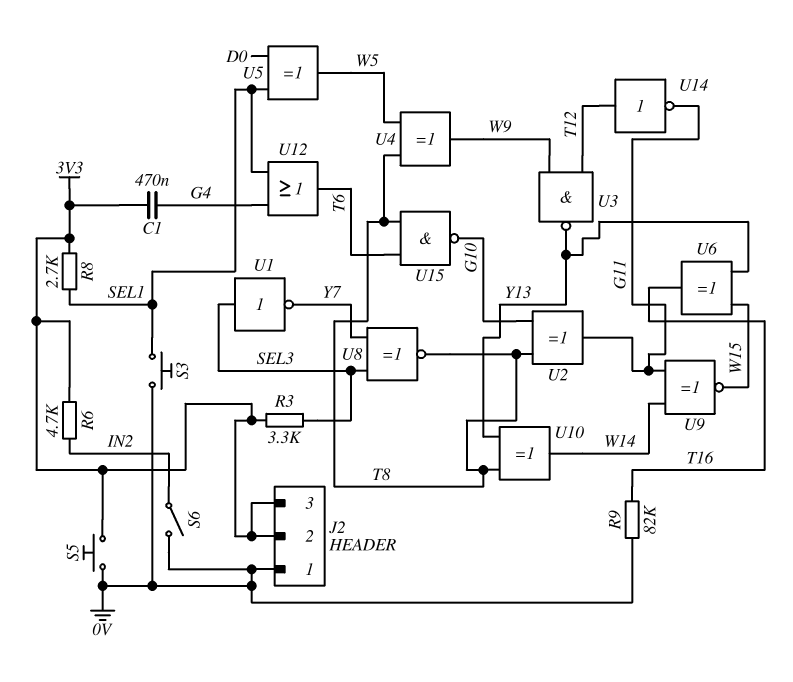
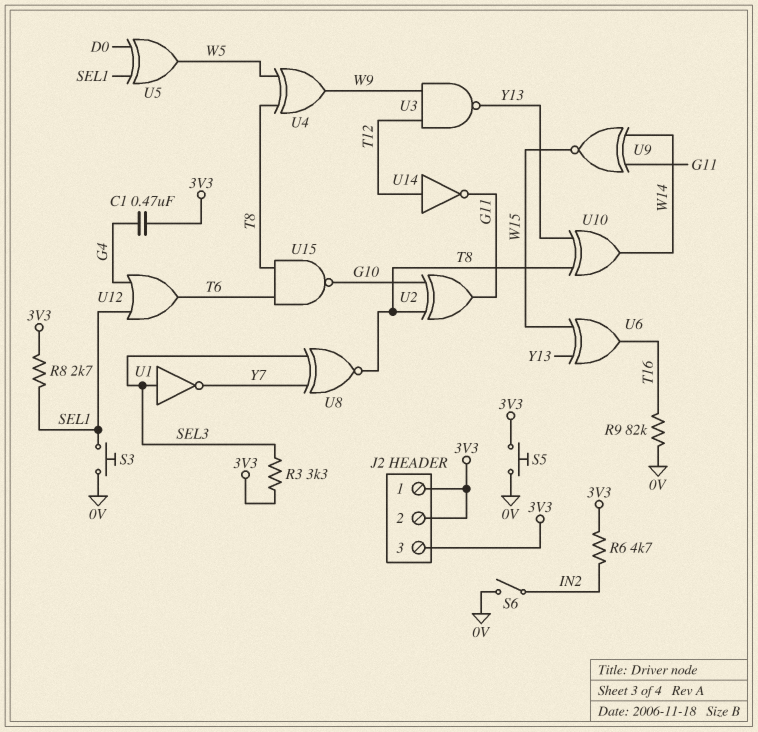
J2 pin 1: 0V -> 3V3

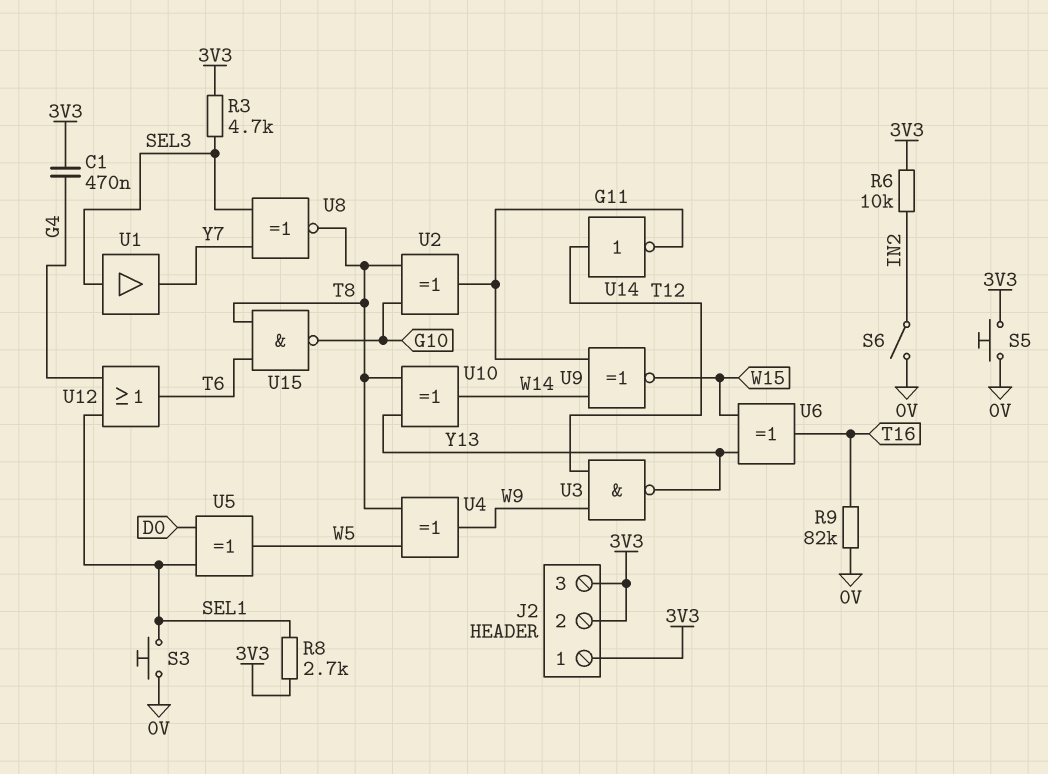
R3: 3.3k (3V3, SEL3) -> 4.7k (3V3, SEL3)
R6: 4.7k (3V3, IN2) -> 10k (3V3, IN2)
U1: NOT (in SEL3, out Y7) -> buffer (in SEL3, out Y7)

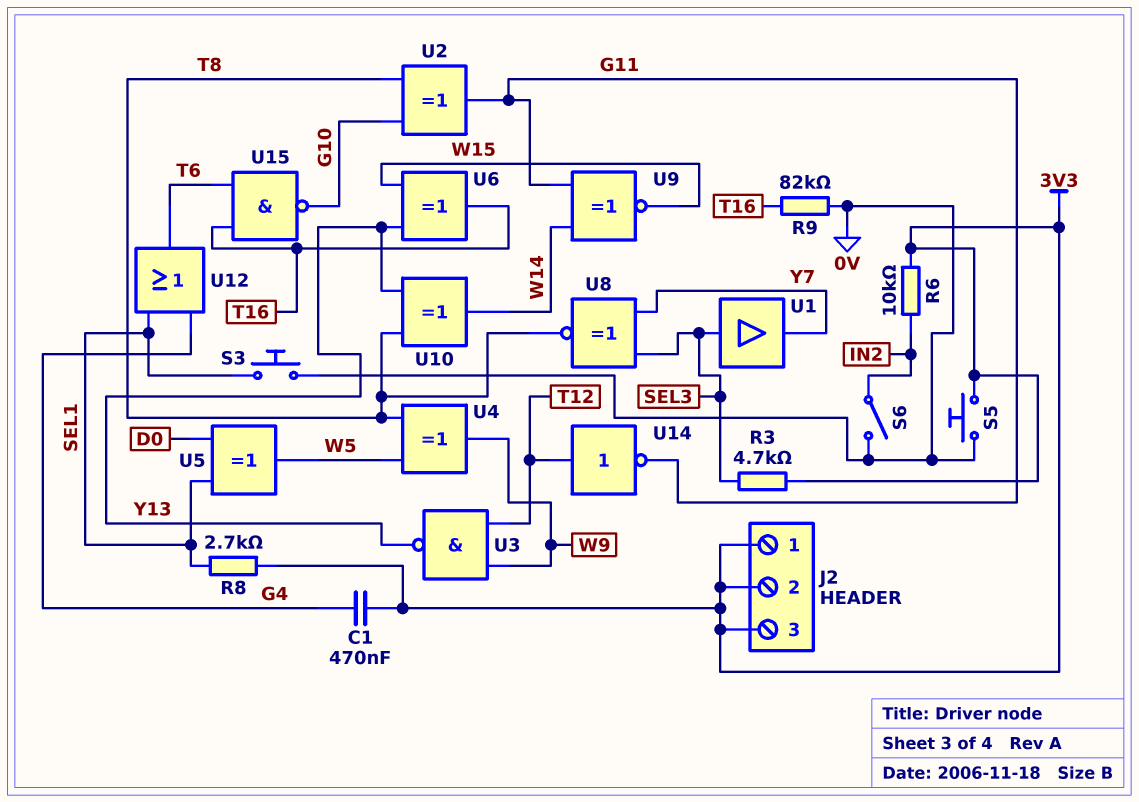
U15: NAND (in T6, in T8, out G10) -> NAND (in T6, in T16, out G10)

